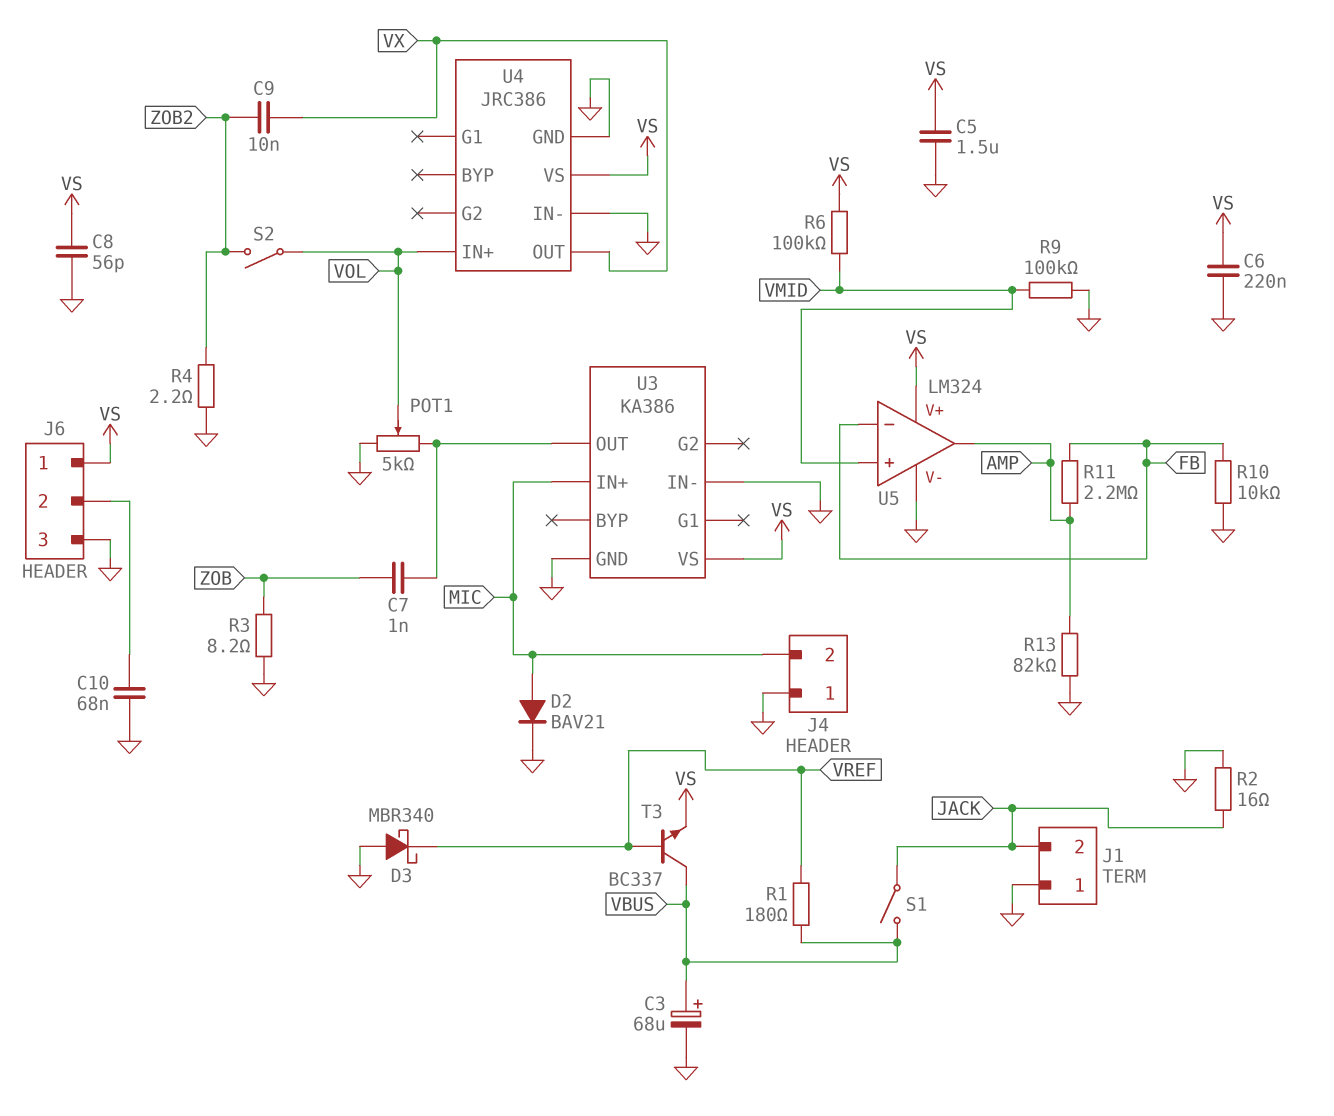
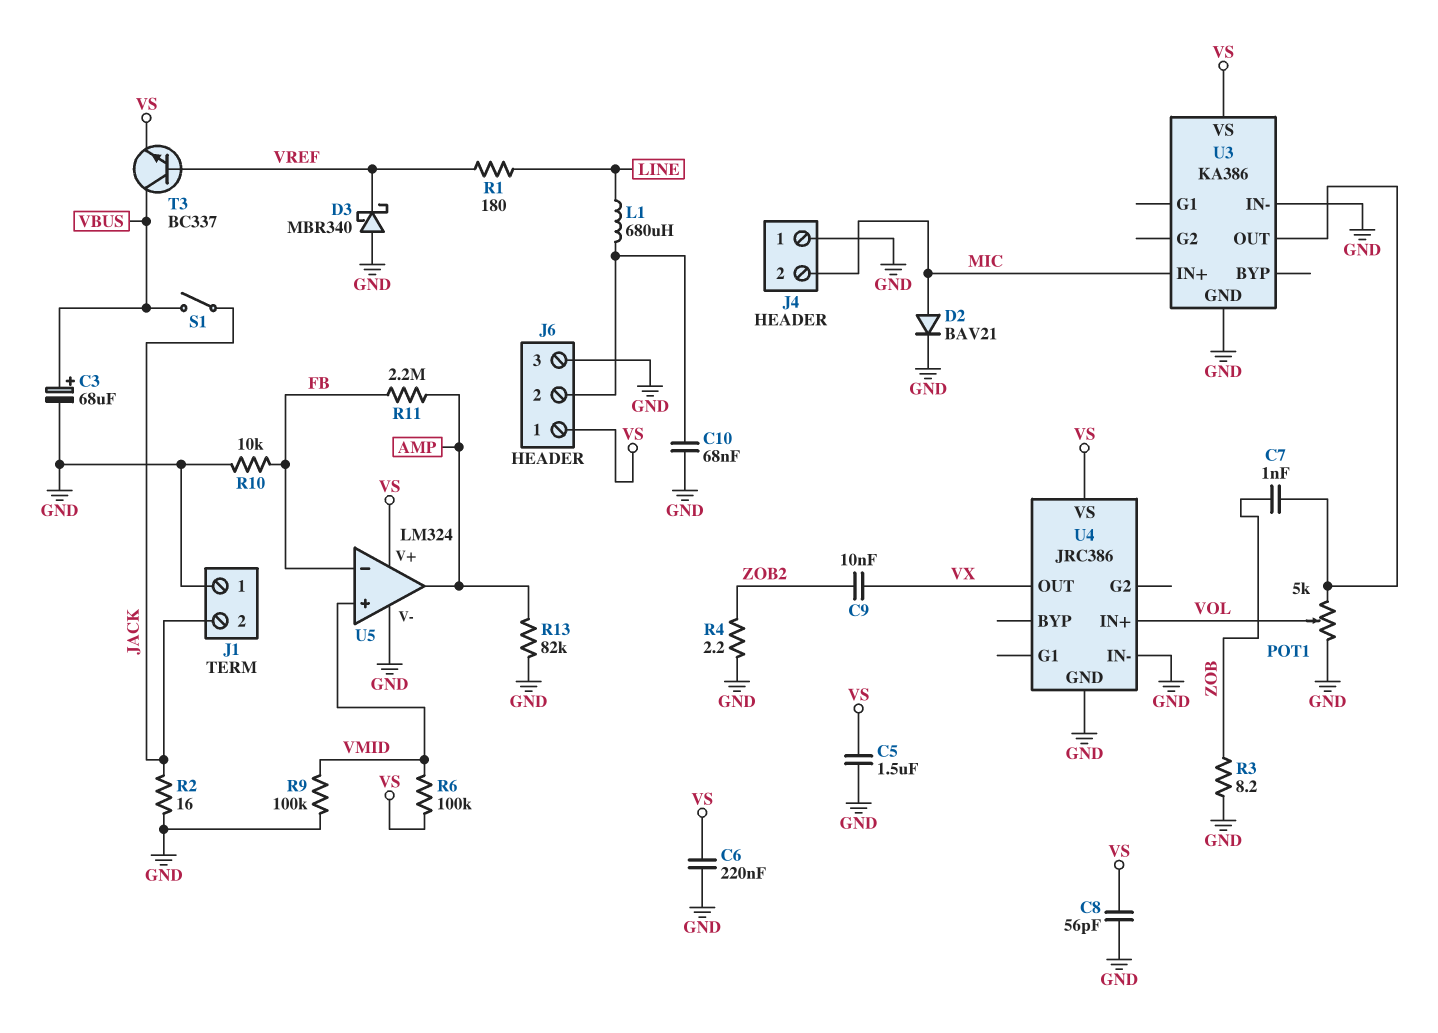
L1: none -> 680uH (J6/2, LINE)
R1: 180 (VBUS, VREF) -> 180 (LINE, VREF)
S2: switch (VOL, ZOB2) -> none

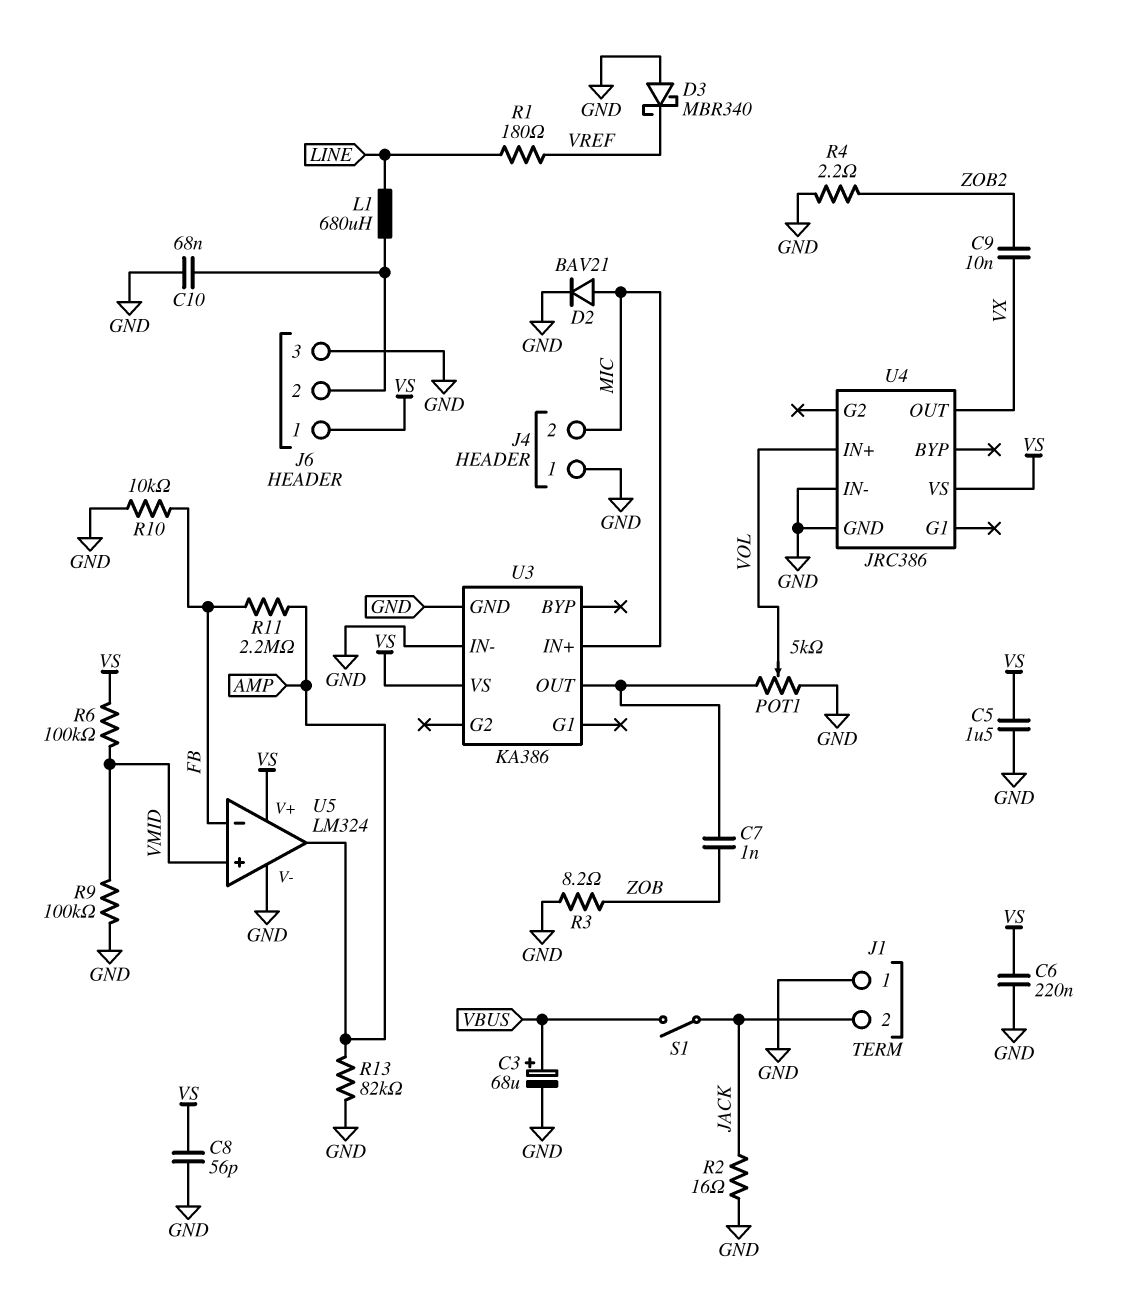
T3: NPN BC337 (B VREF, C VBUS, E VS) -> none

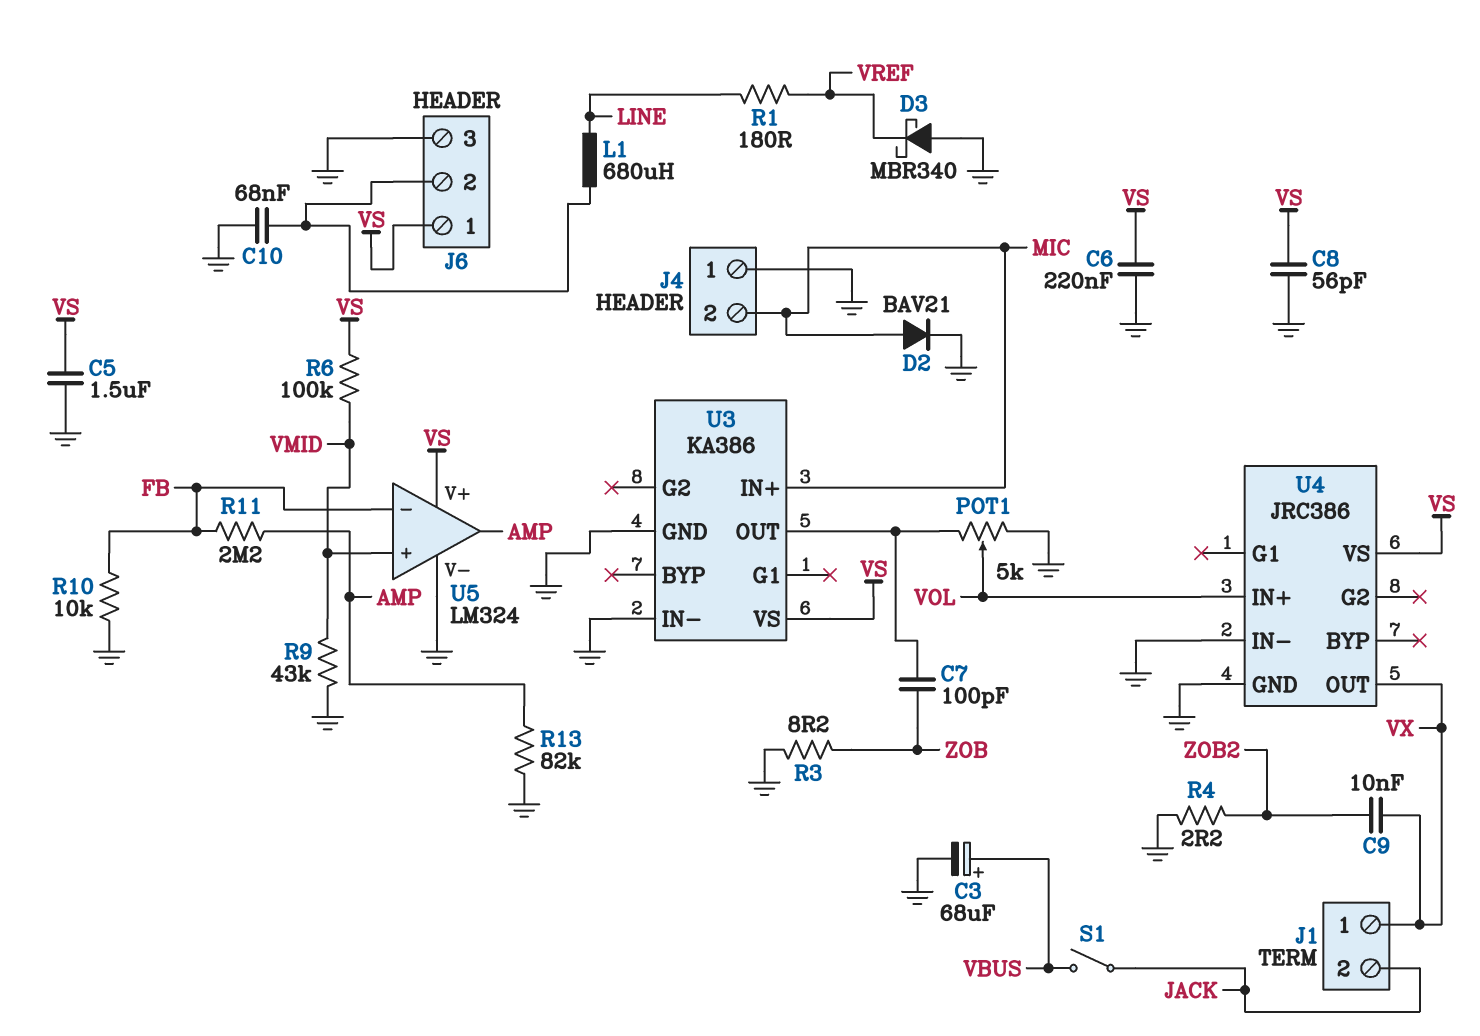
C7: 1nF (U3/OUT, ZOB) -> 100pF (U3/OUT, ZOB)
J1 pin 1: GND -> VX
R2: 16 (GND, JACK) -> none
R9: 100k (GND, VMID) -> 43k (GND, VMID)

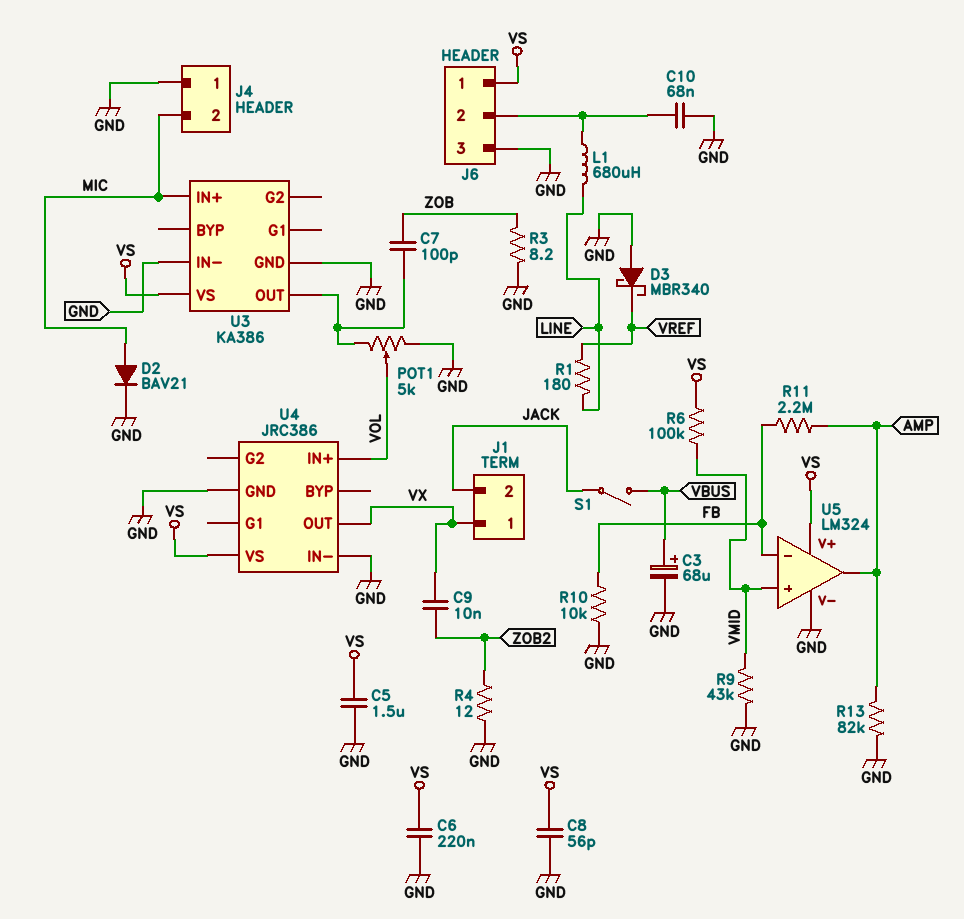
R4: 2.2 (GND, ZOB2) -> 12 (GND, ZOB2)

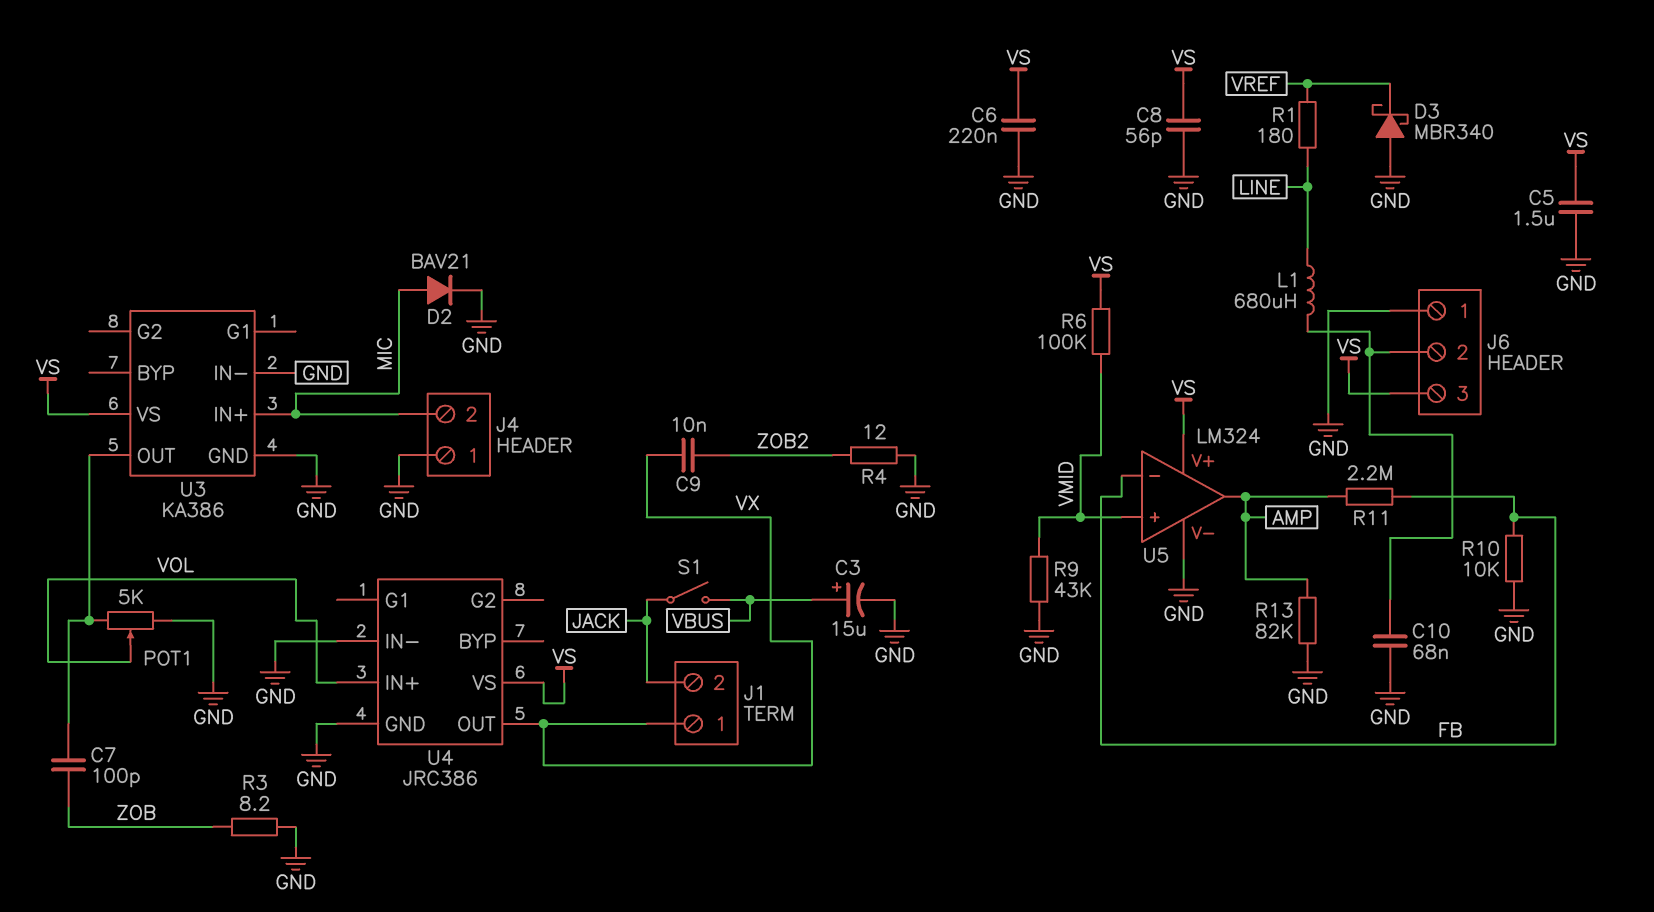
C3: 68uF (plus VBUS, minus GND) -> 15uF (plus VBUS, minus GND)
J6 pin 1: VS -> GND
J6 pin 3: GND -> VS

